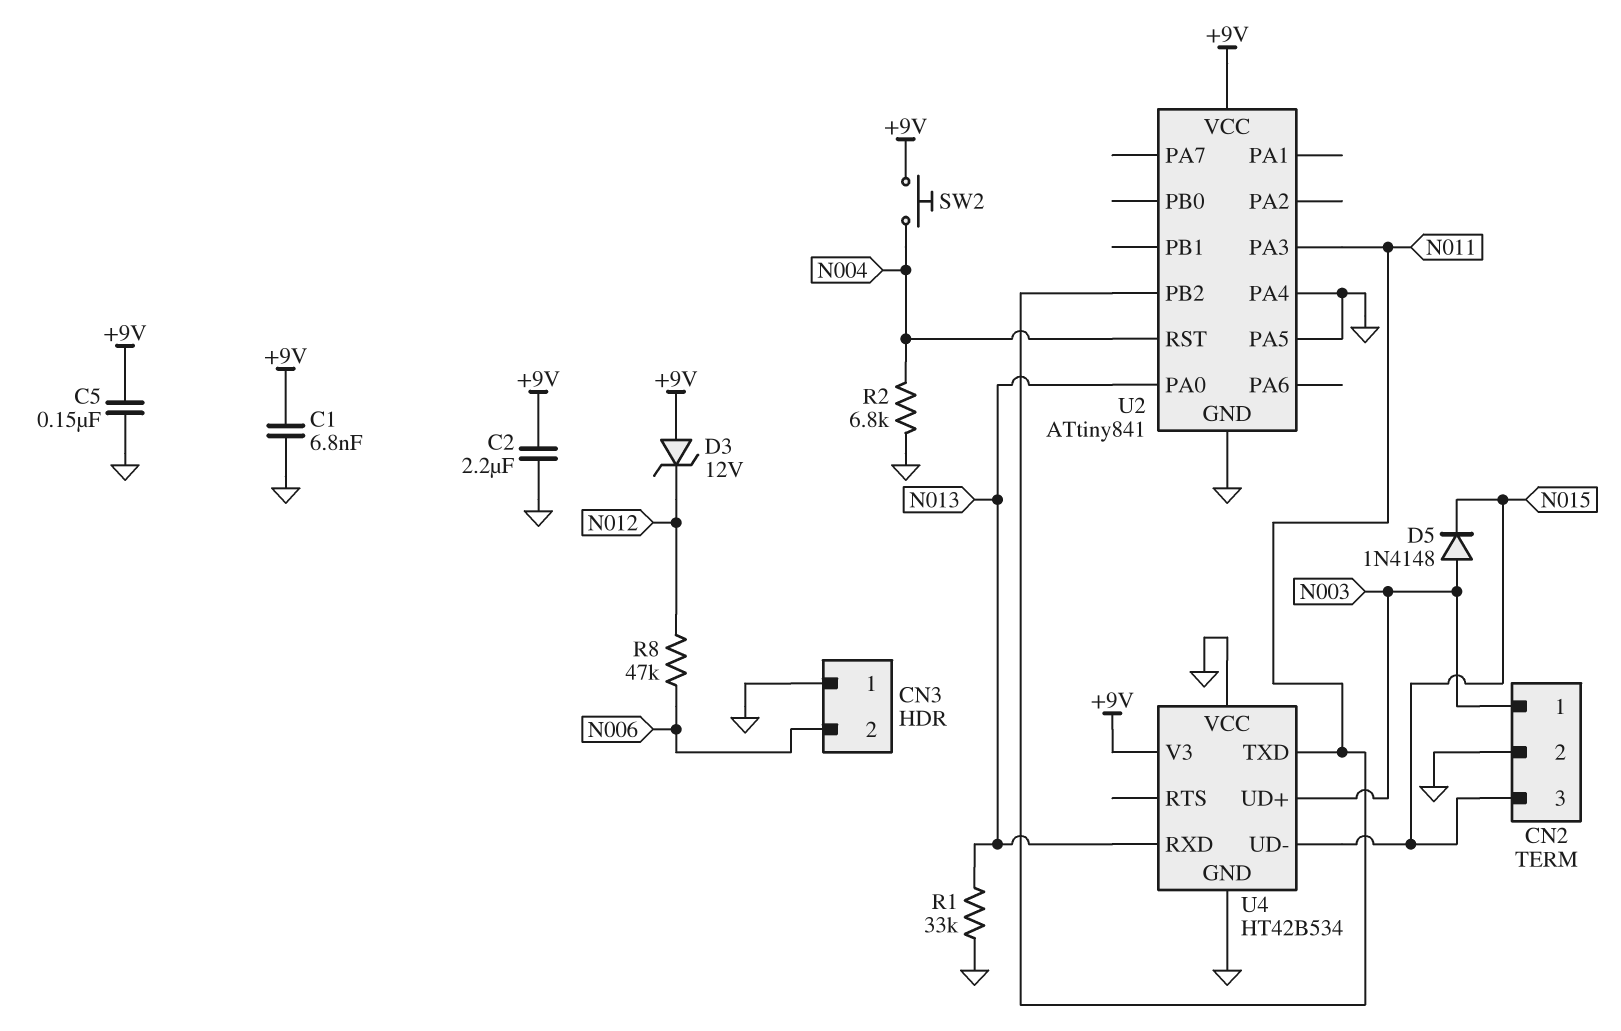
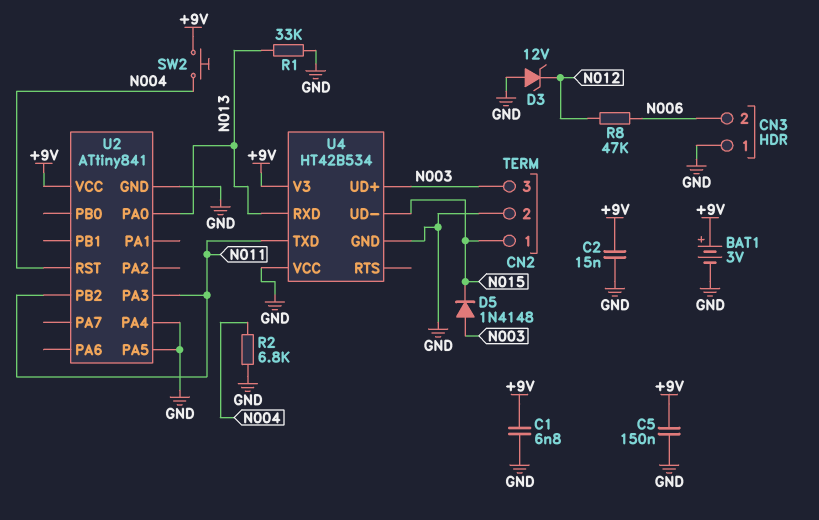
BAT1: none -> 3V (plus +9V, minus GND)
C2: 2.2uF (+9V, GND) -> 15nF (+9V, GND)
CN2 pin 1: N003 -> N015
CN2 pin 3: N015 -> N003
D3: zener 12V (A +9V, K N012) -> zener 12V (A GND, K N012)

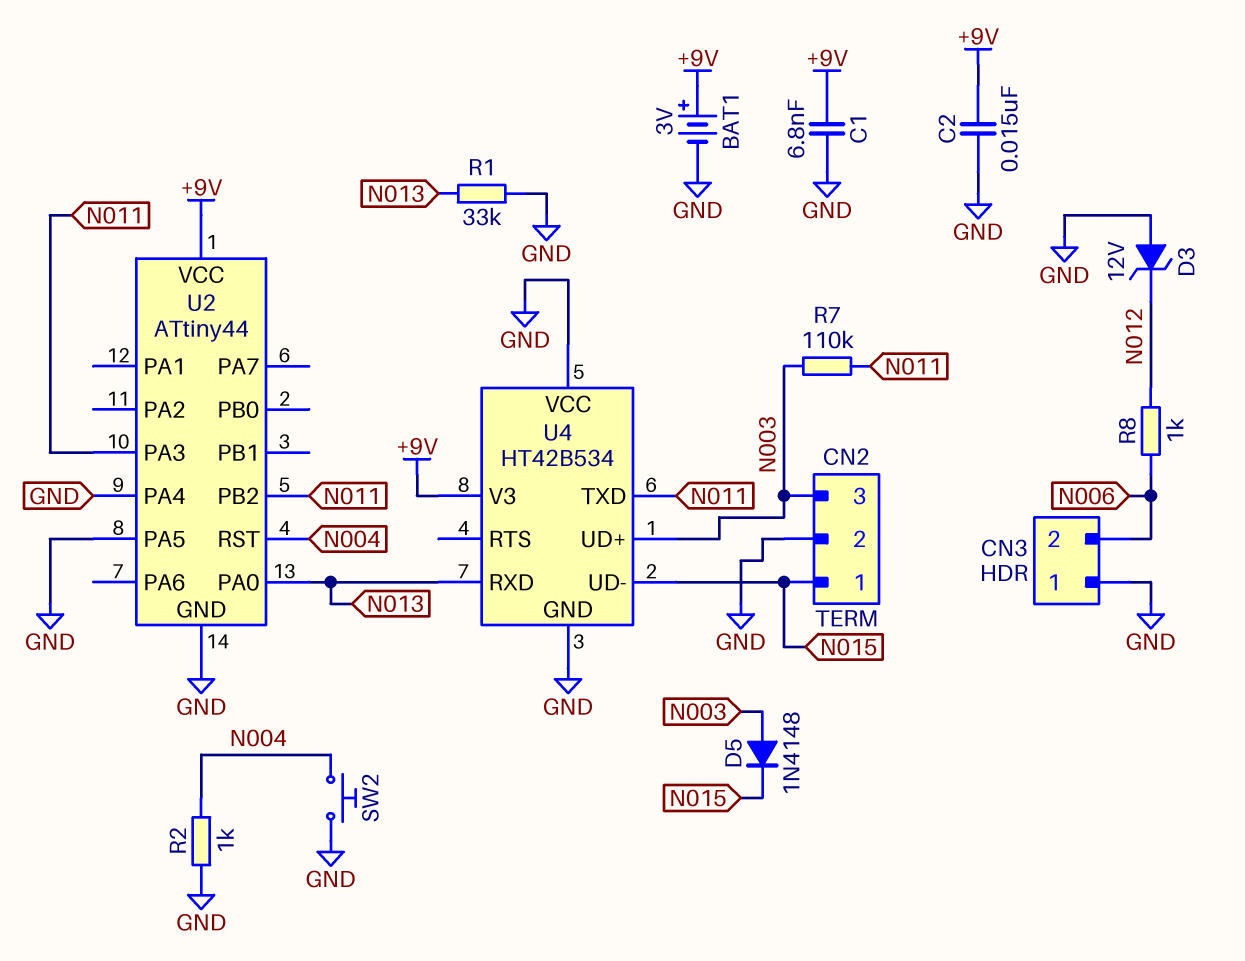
C5: 150nF (+9V, GND) -> none
R2: 6.8k (GND, N004) -> 1k (GND, N004)
R7: none -> 110k (N003, N011)
R8: 47k (N006, N012) -> 1k (N006, N012)
SW2: button (+9V, N004) -> button (GND, N004)
U2: ATtiny841 -> ATtiny44

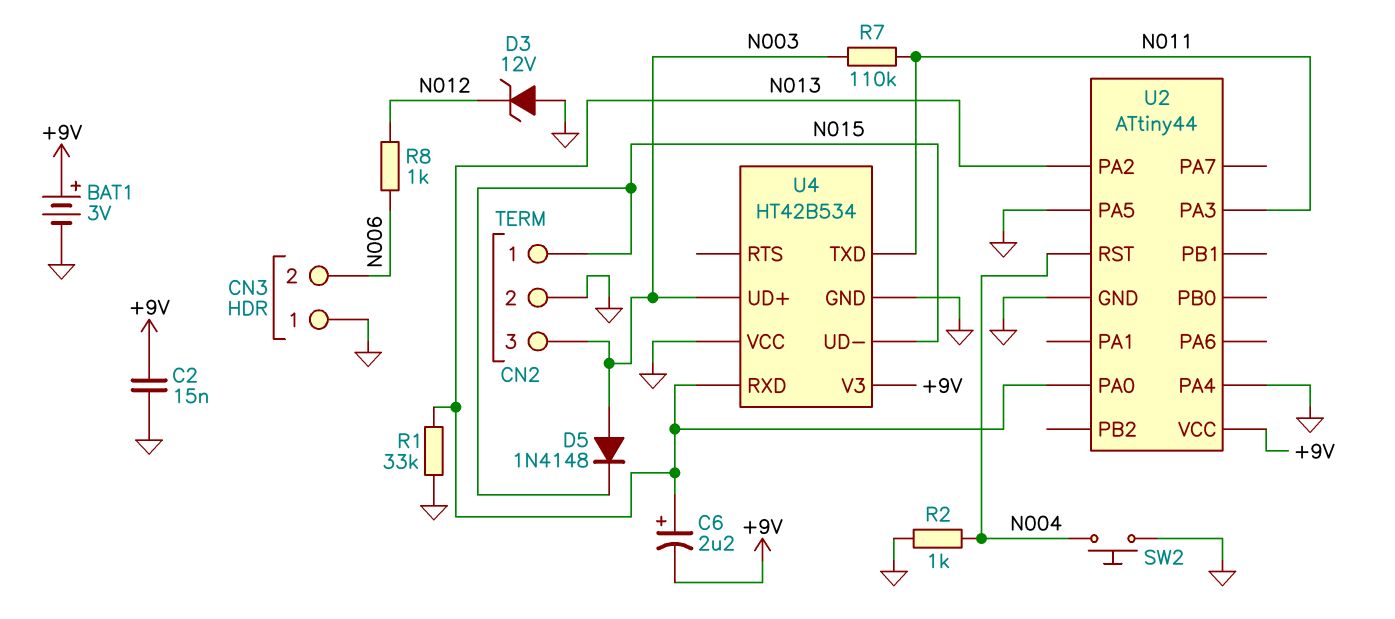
C1: 6.8nF (+9V, GND) -> none
C6: none -> 2.2uF (plus N013, minus +9V)
U2 pin PA2: none -> N013
U2 pin PB2: N011 -> none

